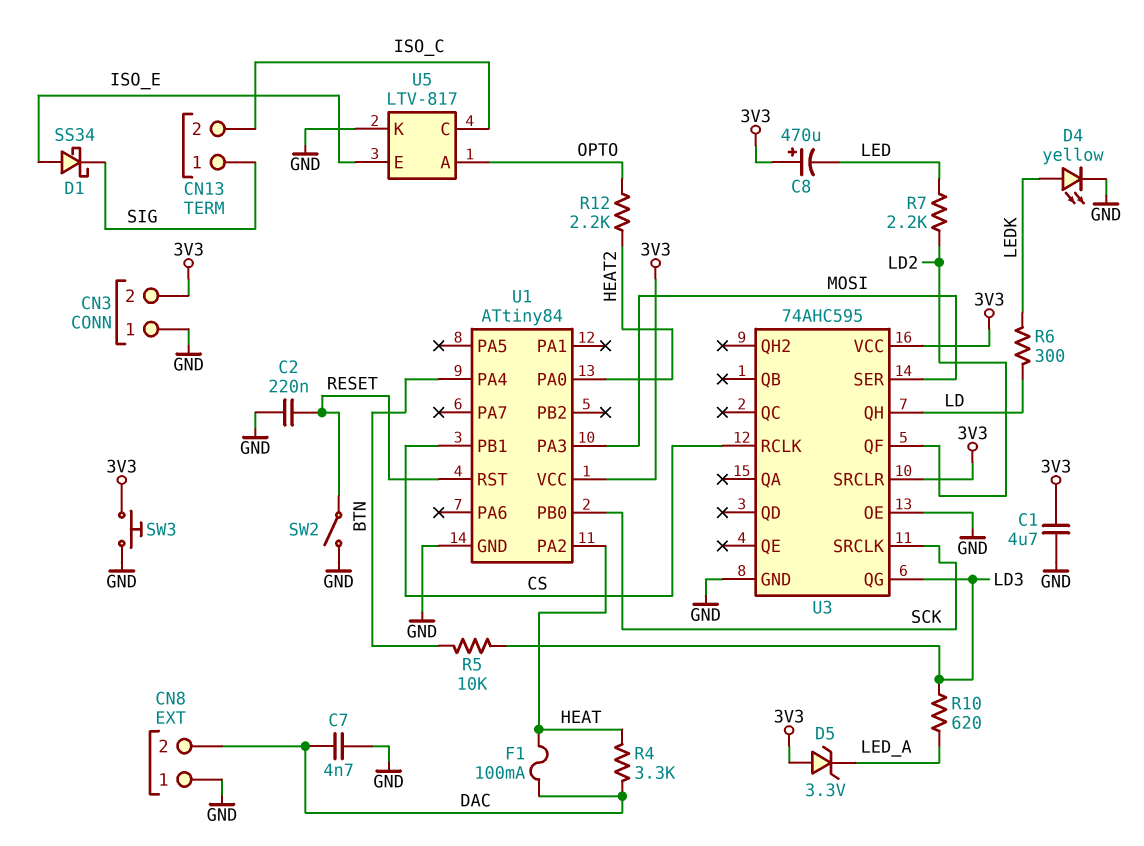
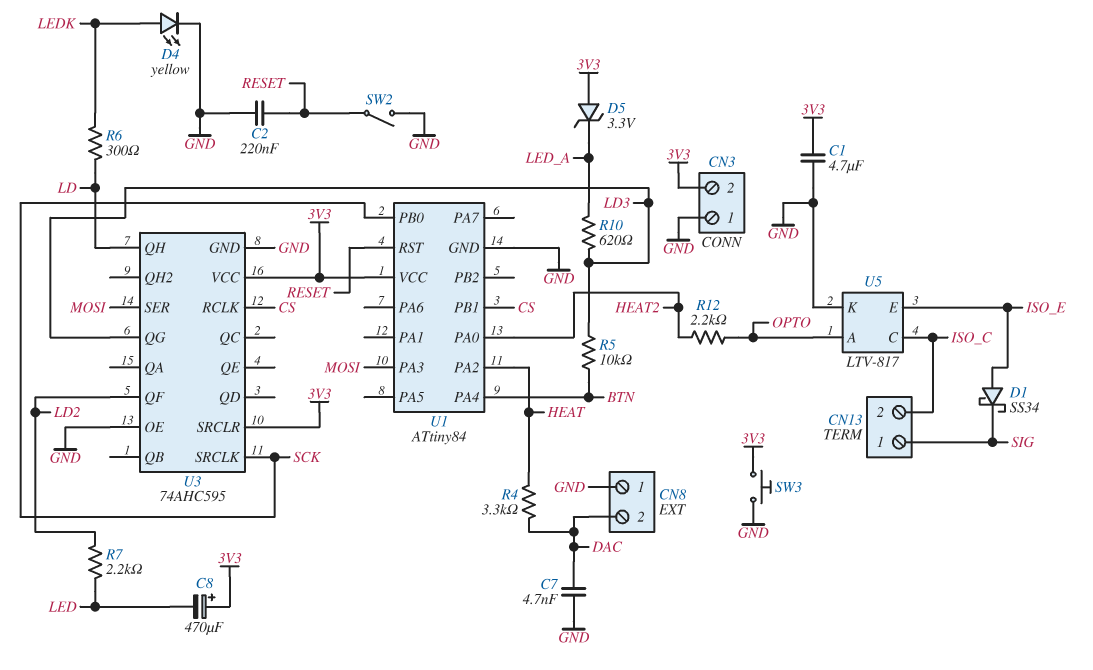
F1: 100mA (DAC, HEAT) -> none

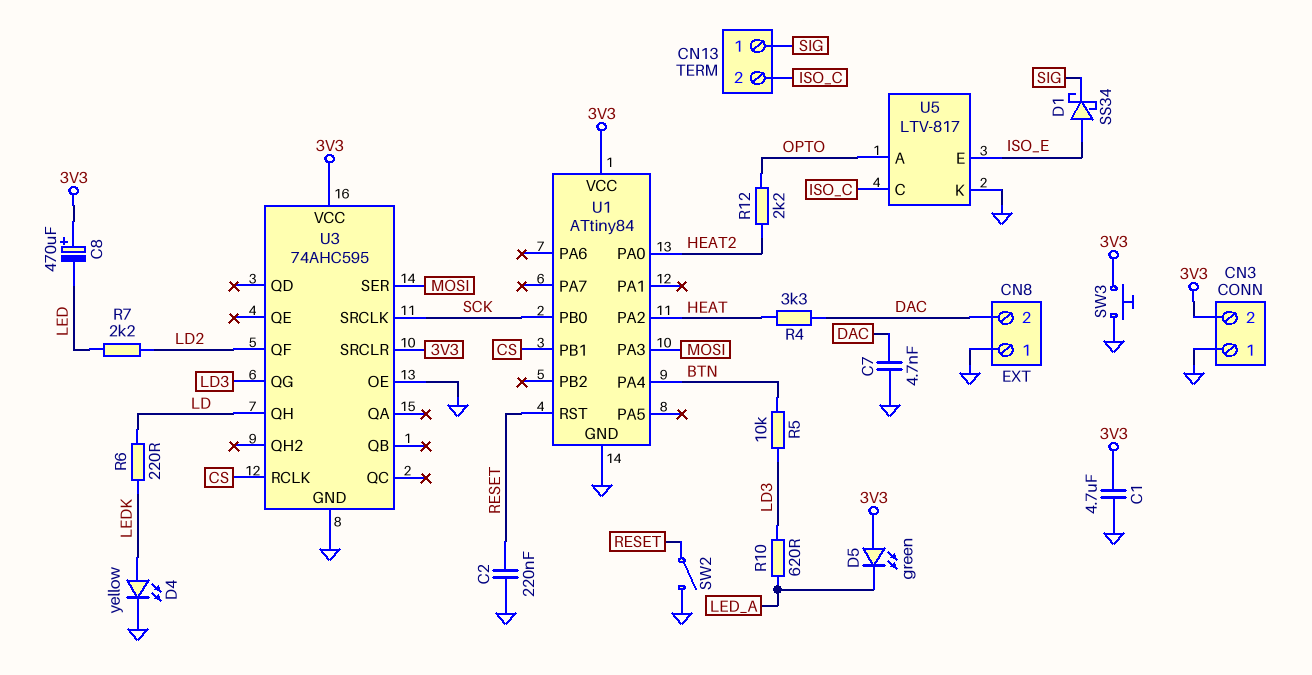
D5: zener 3.3V (A 3V3, K LED_A) -> LED green (A 3V3, K LED_A)
R6: 300 (LD, LEDK) -> 220 (LD, LEDK)

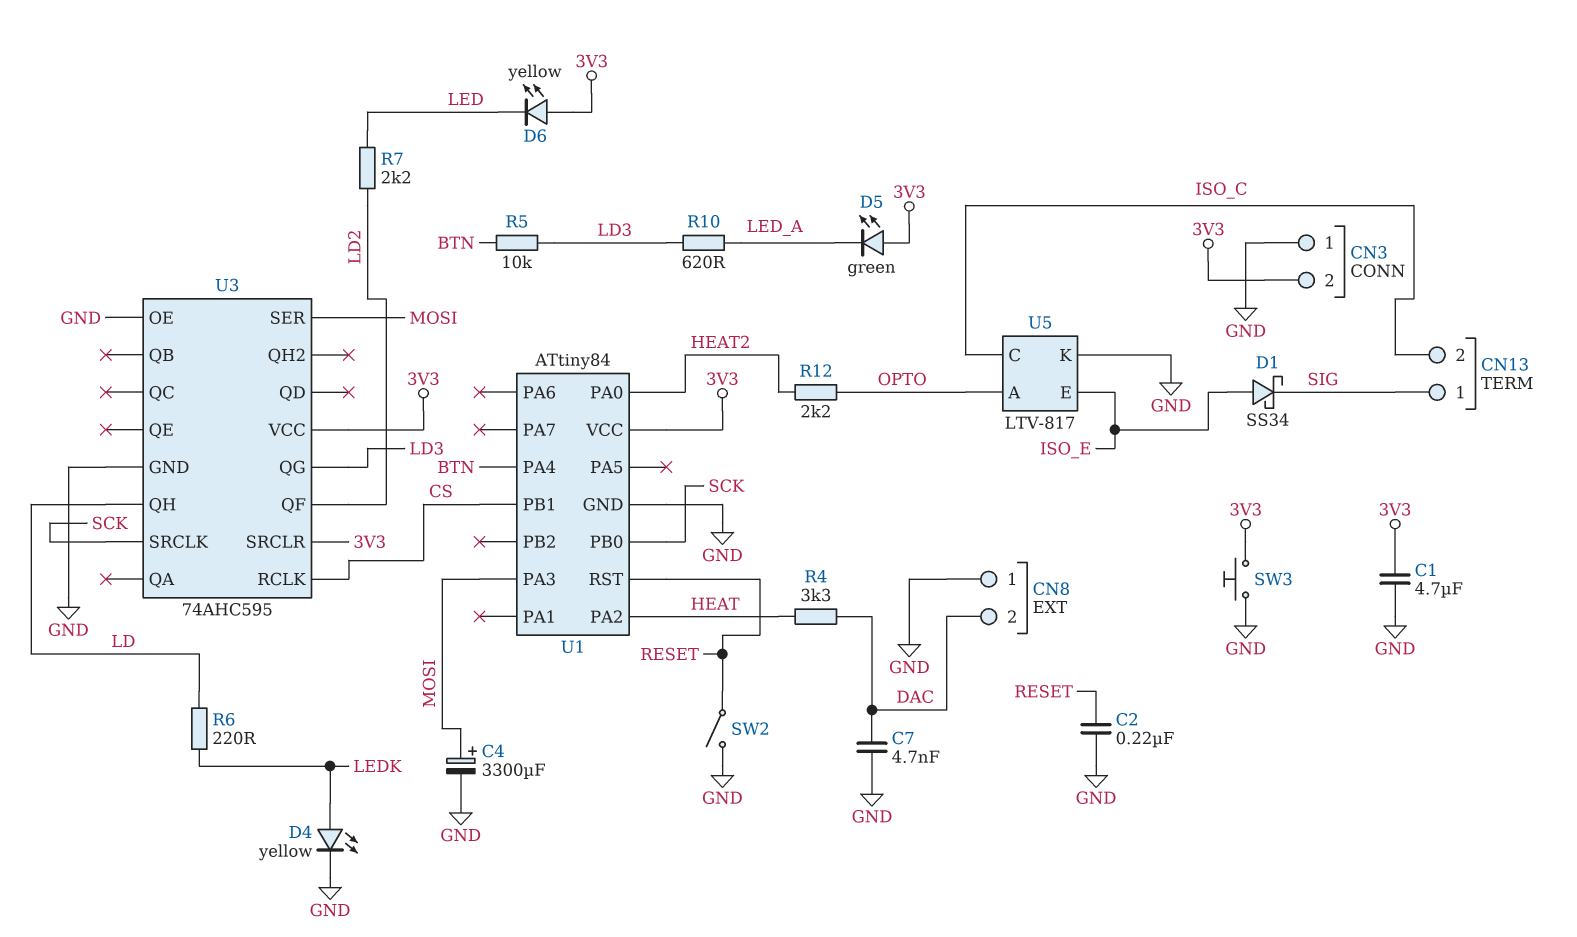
C4: none -> 3300uF (plus MOSI, minus GND)
C8: 470uF (plus 3V3, minus LED) -> none
D6: none -> LED yellow (A 3V3, K LED)

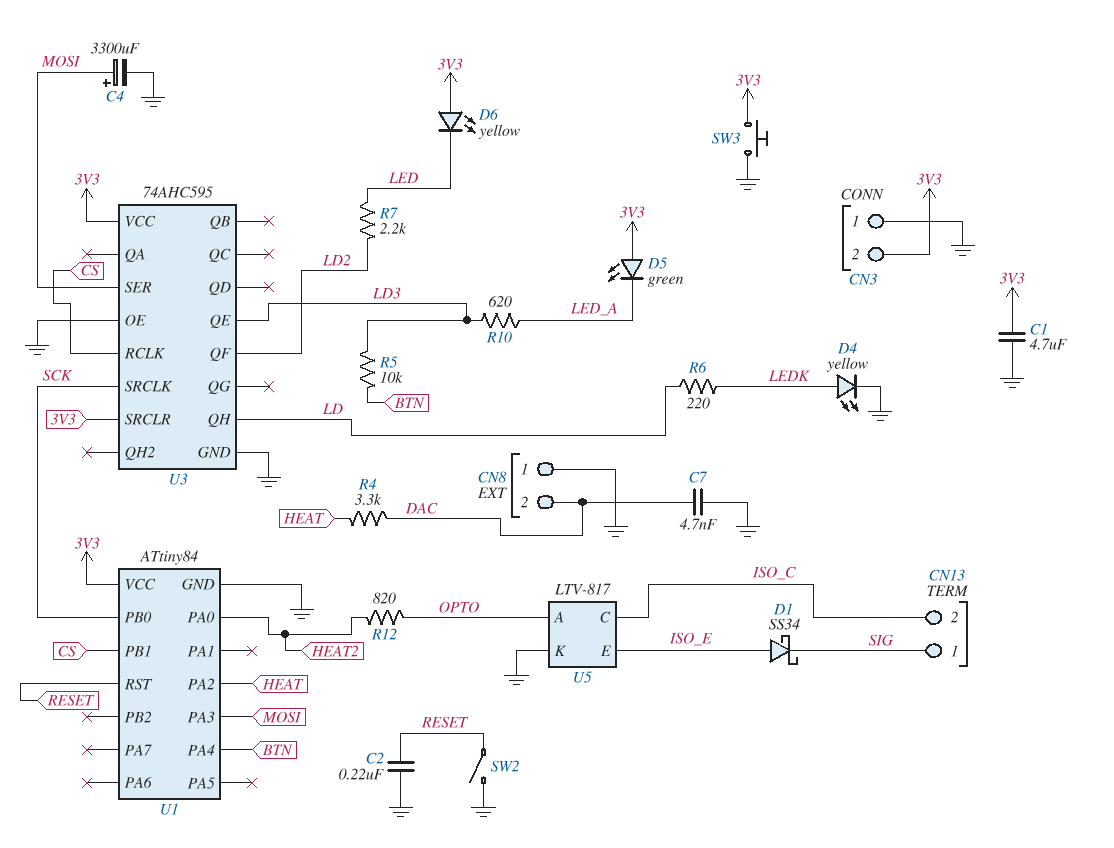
R12: 2.2k (HEAT2, OPTO) -> 820 (HEAT2, OPTO)
U3 pin QE: none -> LD3
U3 pin QG: LD3 -> none

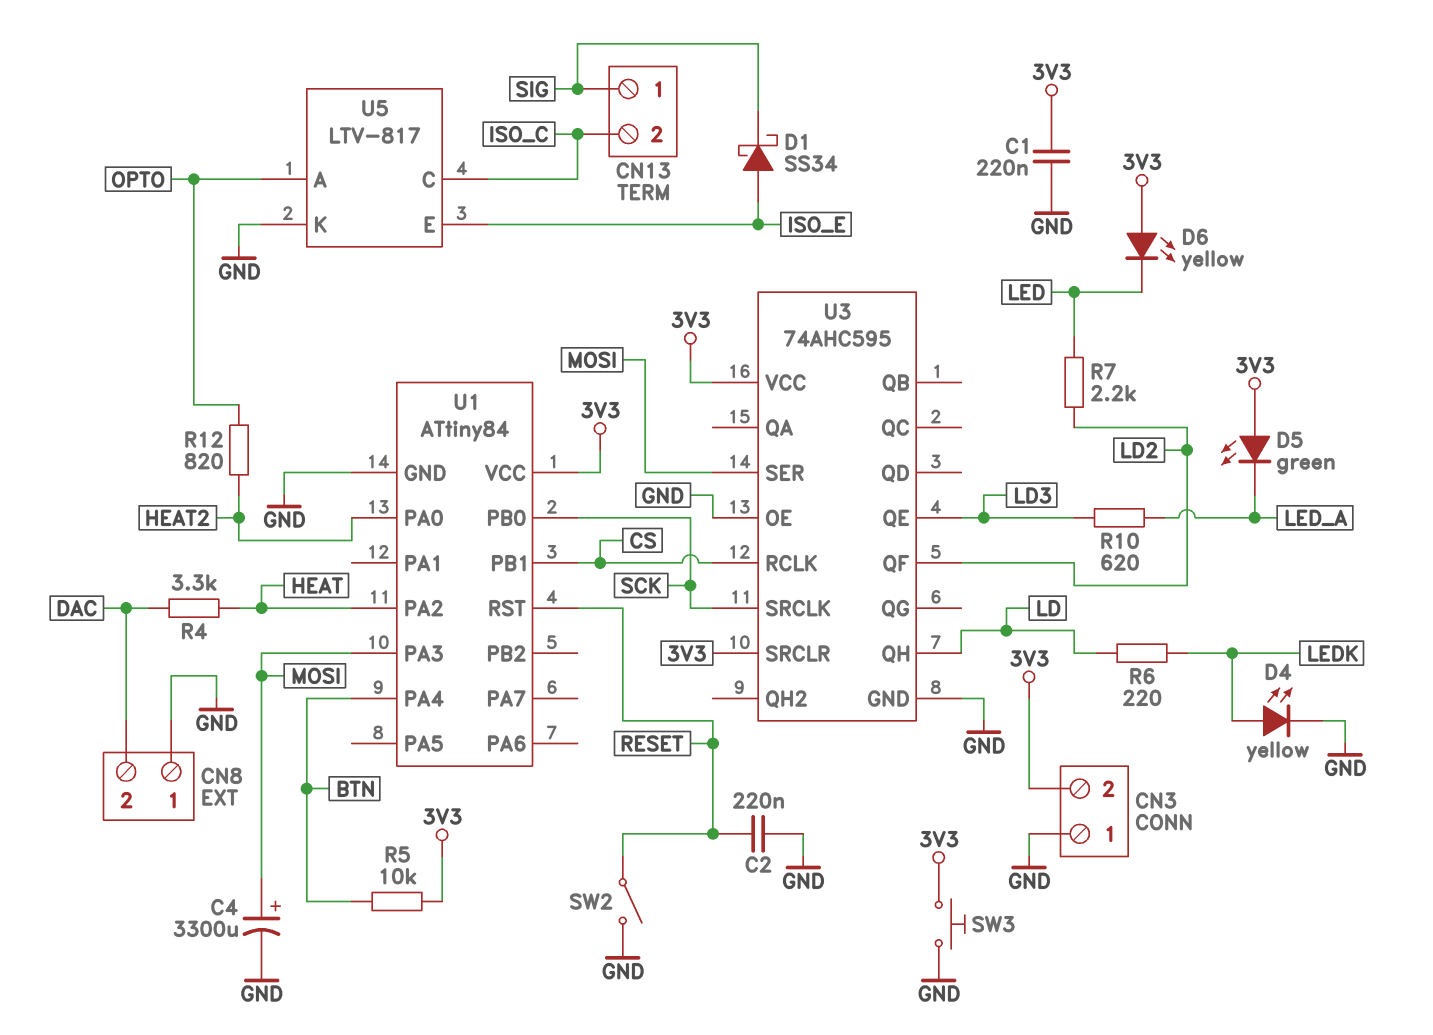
C1: 4.7uF (3V3, GND) -> 220nF (3V3, GND)
C7: 4.7nF (DAC, GND) -> none
R5: 10k (BTN, LD3) -> 10k (3V3, BTN)

